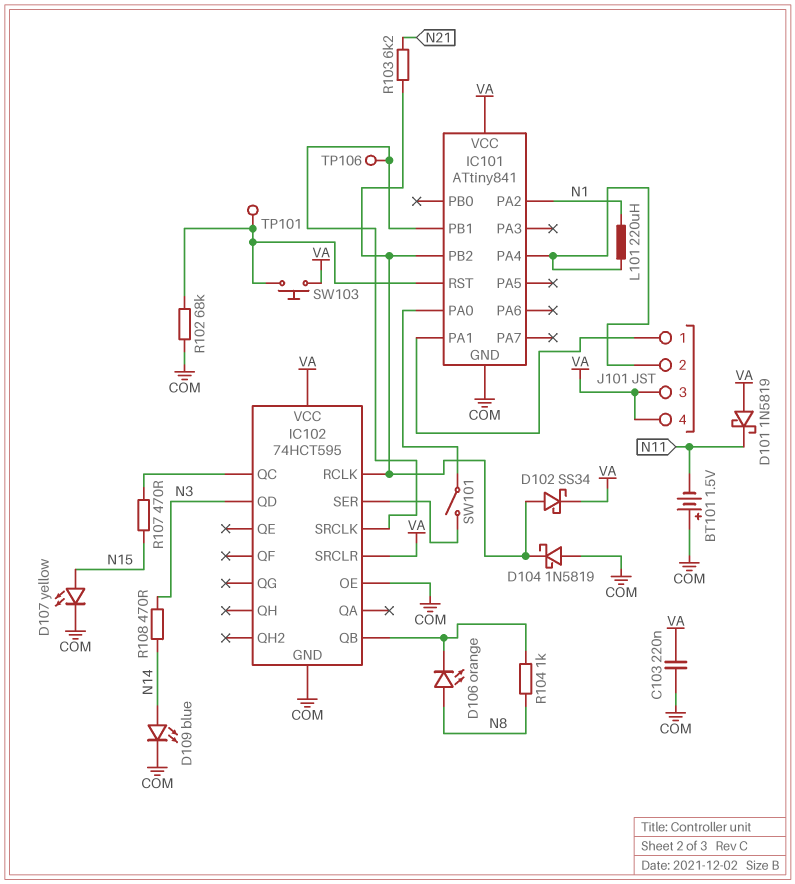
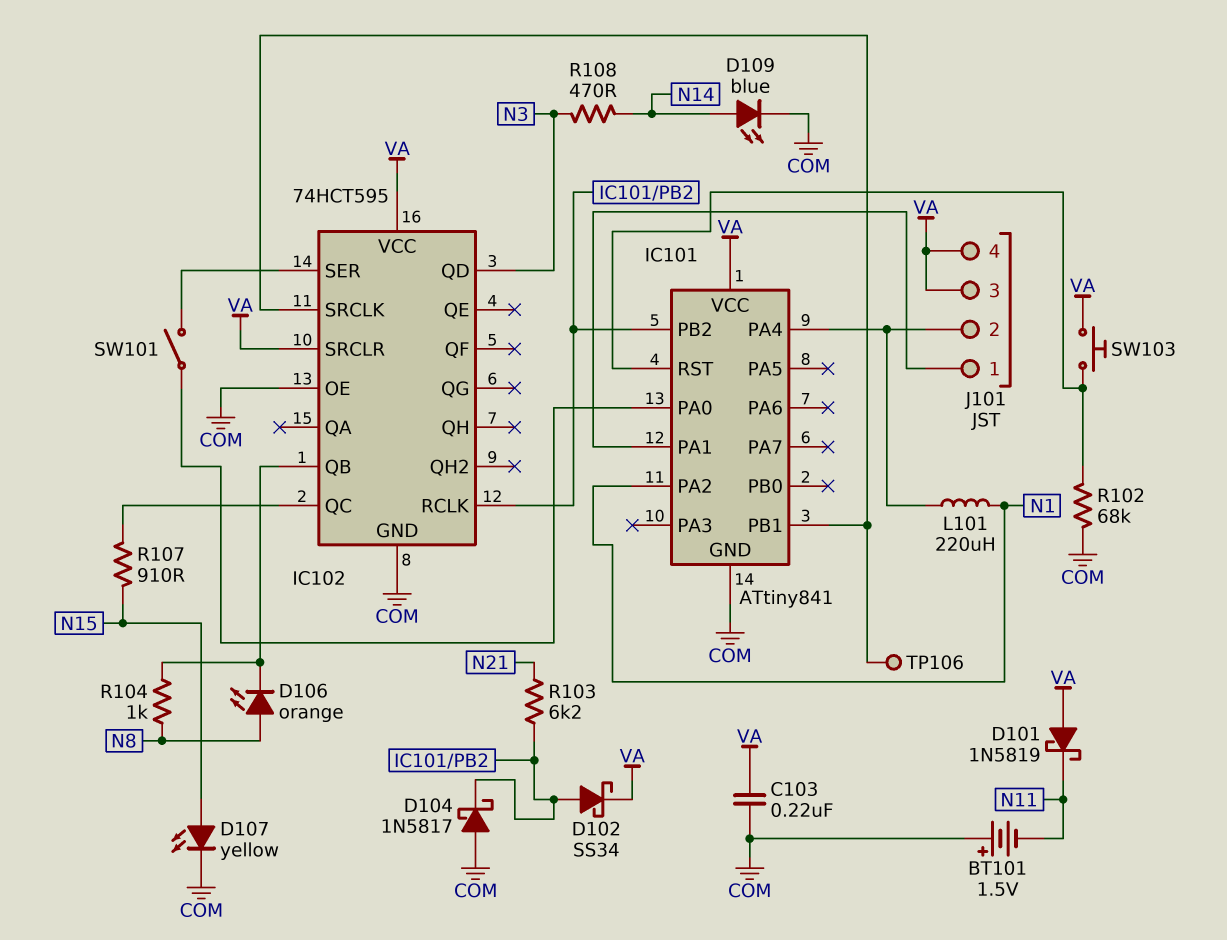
D104: schottky 1N5819 (A COM, K IC101/PB2) -> schottky 1N5817 (A COM, K IC101/PB2)
R107: 470 (IC102/QC, N15) -> 910 (IC102/QC, N15)
TP101: test point (IC101/RST) -> none

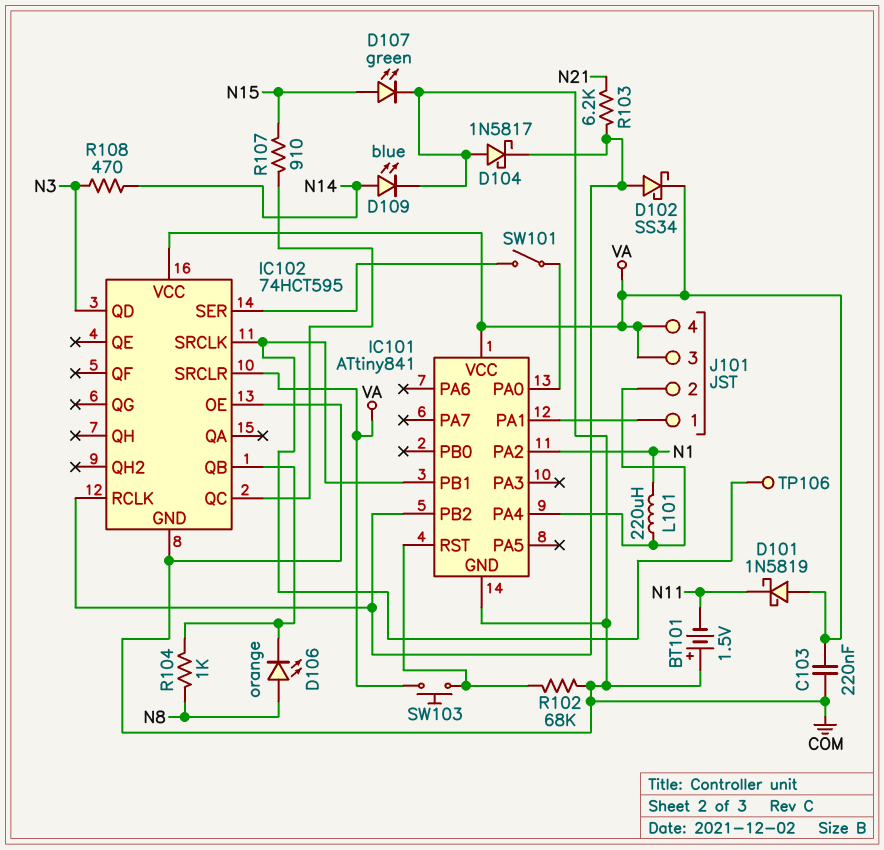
D107: LED yellow (A N15, K COM) -> LED green (A N15, K COM)

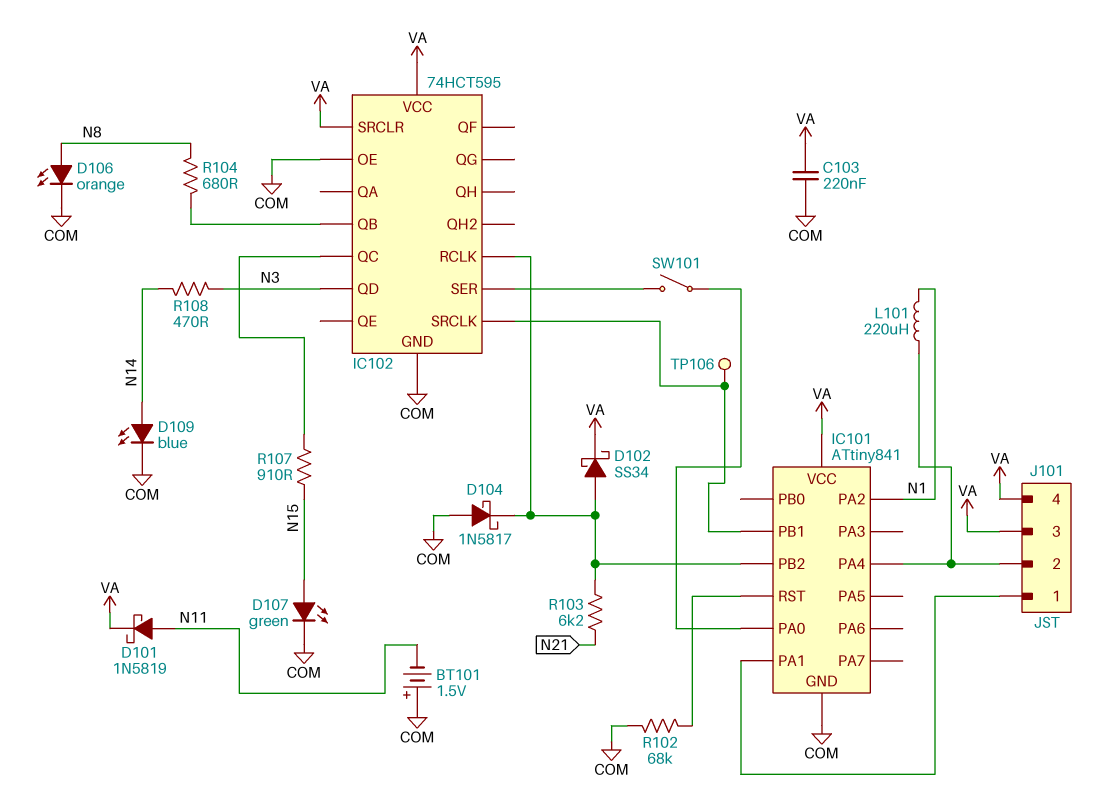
D101: schottky 1N5819 (A VA, K N11) -> schottky 1N5819 (A N11, K VA)
D106: LED orange (A N8, K IC102/QB) -> LED orange (A N8, K COM)
R104: 1k (IC102/QB, N8) -> 680 (IC102/QB, N8)
SW103: button (IC101/RST, VA) -> none

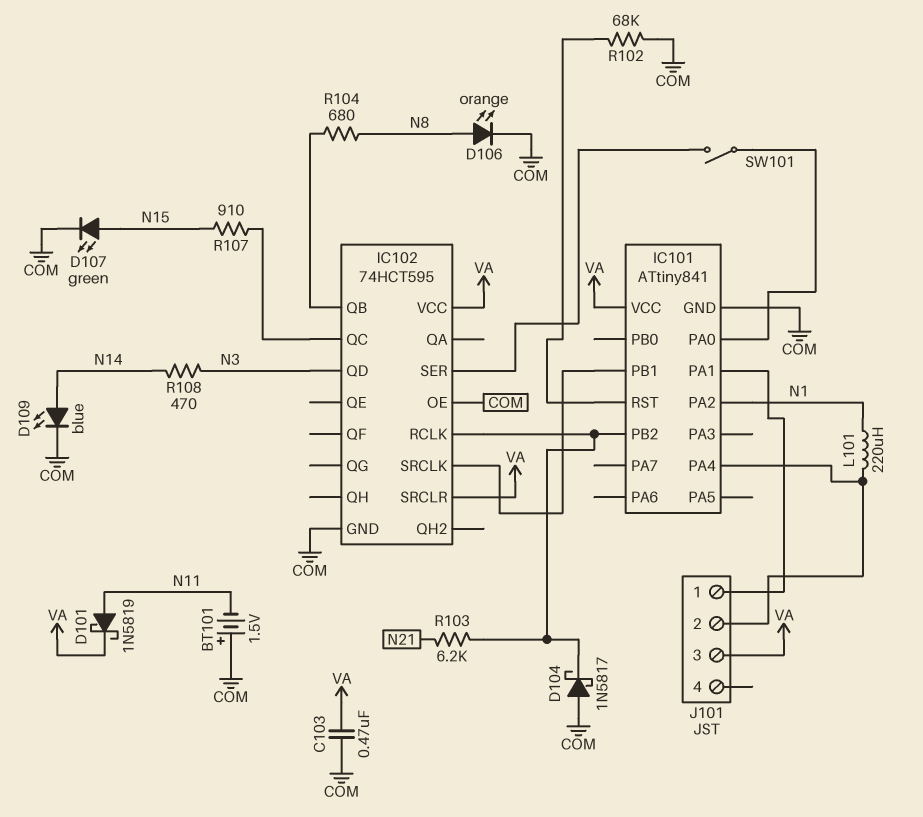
C103: 220nF (COM, VA) -> 470nF (COM, VA)
D102: schottky SS34 (A IC101/PB2, K VA) -> none
J101 pin 4: VA -> none
TP106: test point (IC101/PB1) -> none

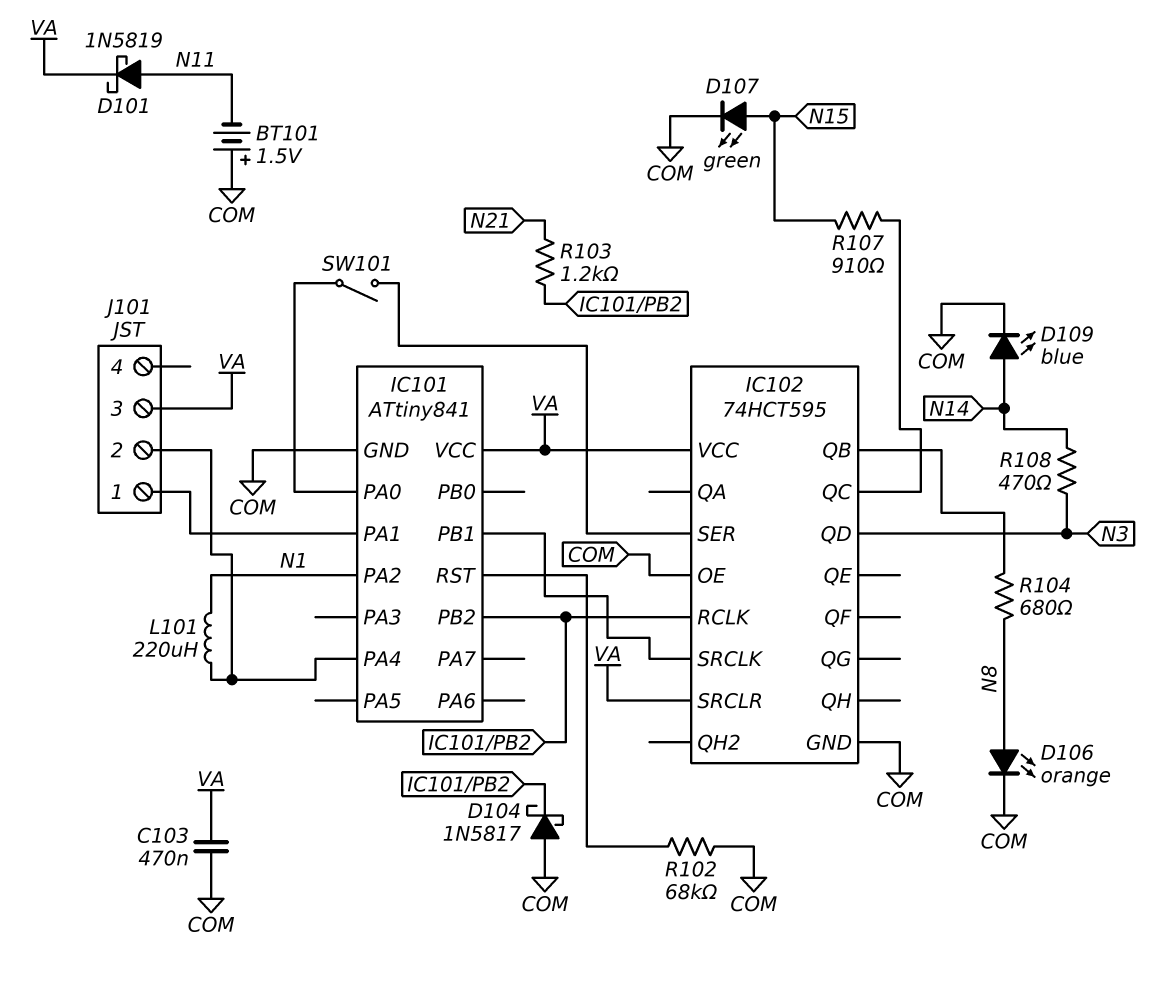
R103: 6.2k (IC101/PB2, N21) -> 1.2k (IC101/PB2, N21)

